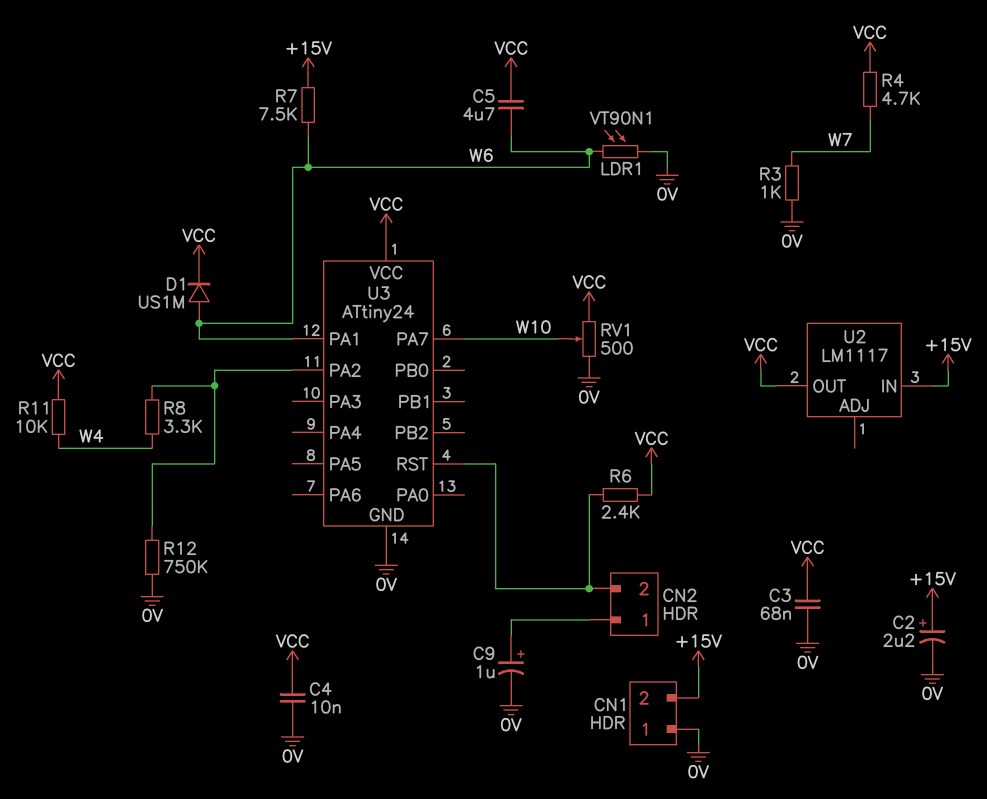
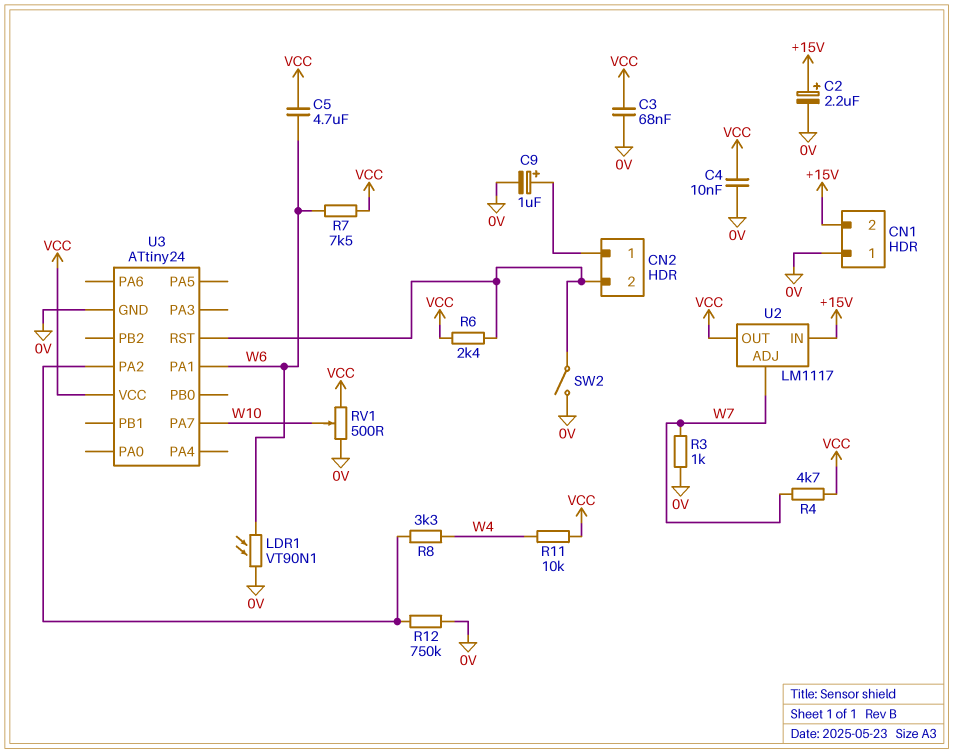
D1: diode US1M (A W6, K VCC) -> none
R7: 7.5k (+15V, W6) -> 7.5k (VCC, W6)
SW2: none -> switch (0V, CN2/2)
U2 pin ADJ: none -> W7

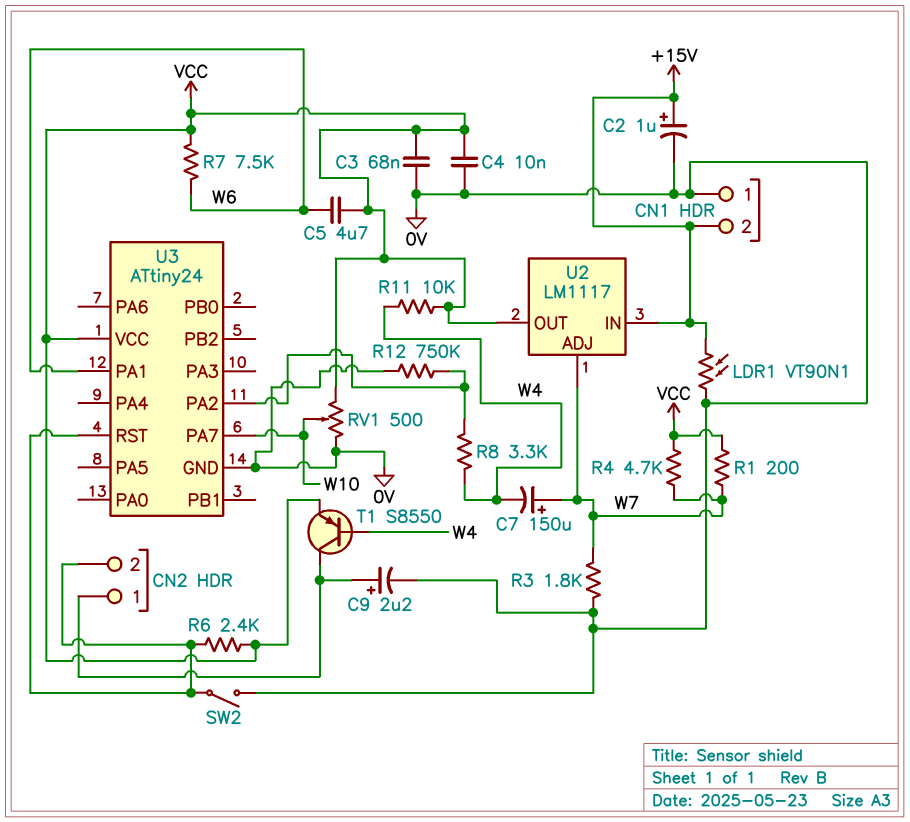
C2: 2.2uF (plus +15V, minus 0V) -> 1uF (plus +15V, minus 0V)
C7: none -> 150uF (plus W7, minus W4)
C9: 1uF (plus CN2/1, minus 0V) -> 2.2uF (plus CN2/1, minus 0V)
LDR1: VT90N1 (0V, W6) -> VT90N1 (+15V, 0V)
R1: none -> 200 (VCC, W7)
R3: 1k (0V, W7) -> 1.8k (0V, W7)
T1: none -> PNP S8550 (B W4, C CN2/1, E VCC)

